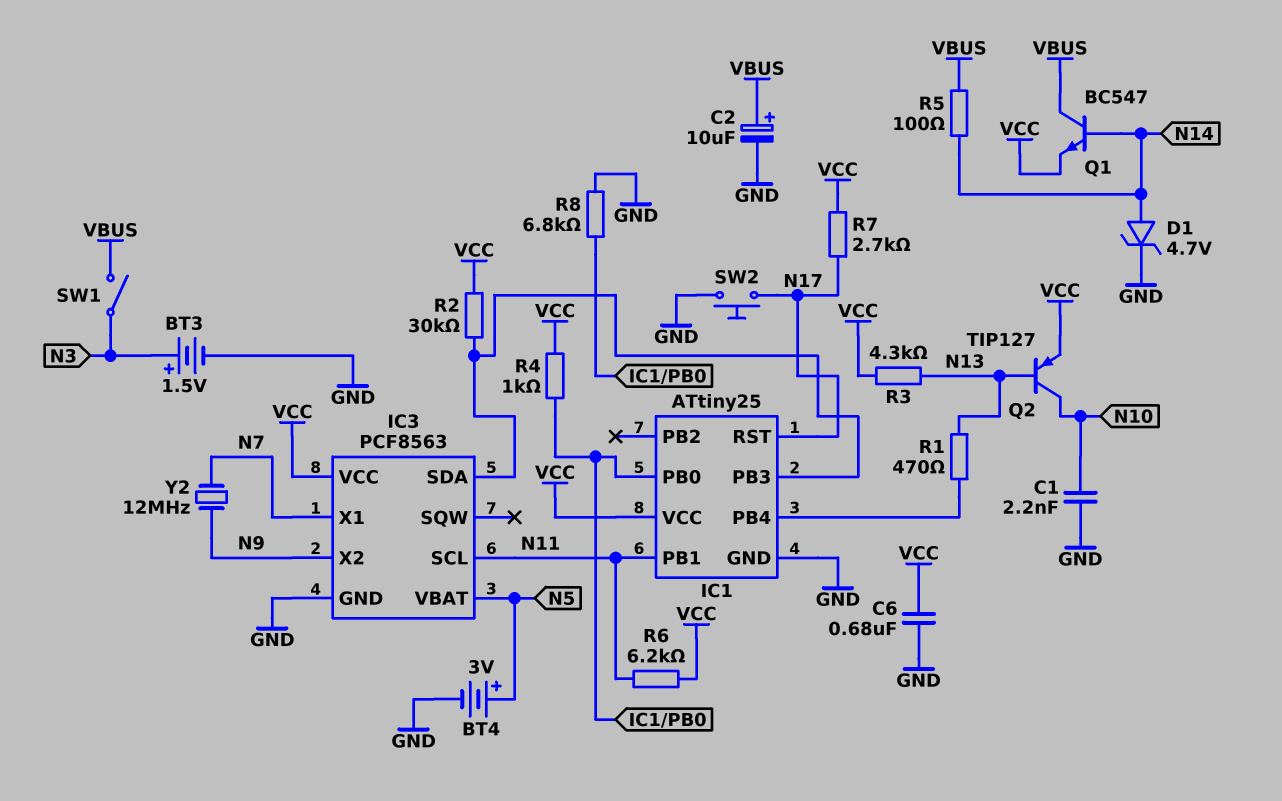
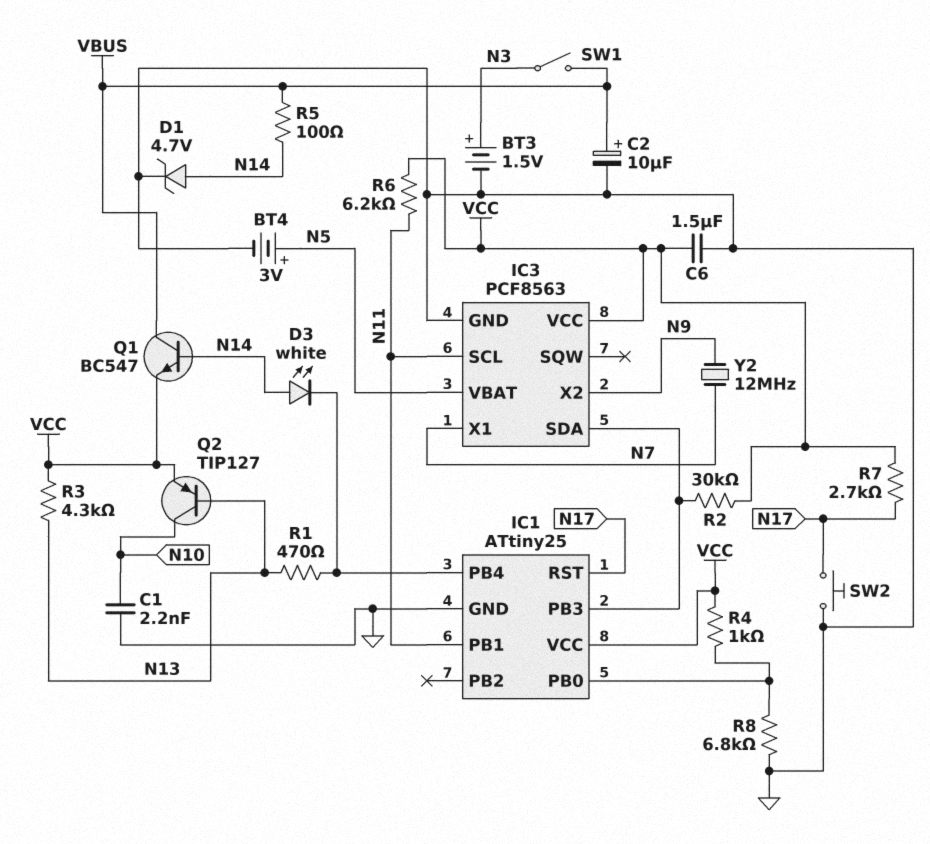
C6: 680nF (GND, VCC) -> 1.5uF (GND, VCC)
D3: none -> LED white (A N14, K IC1/PB4)

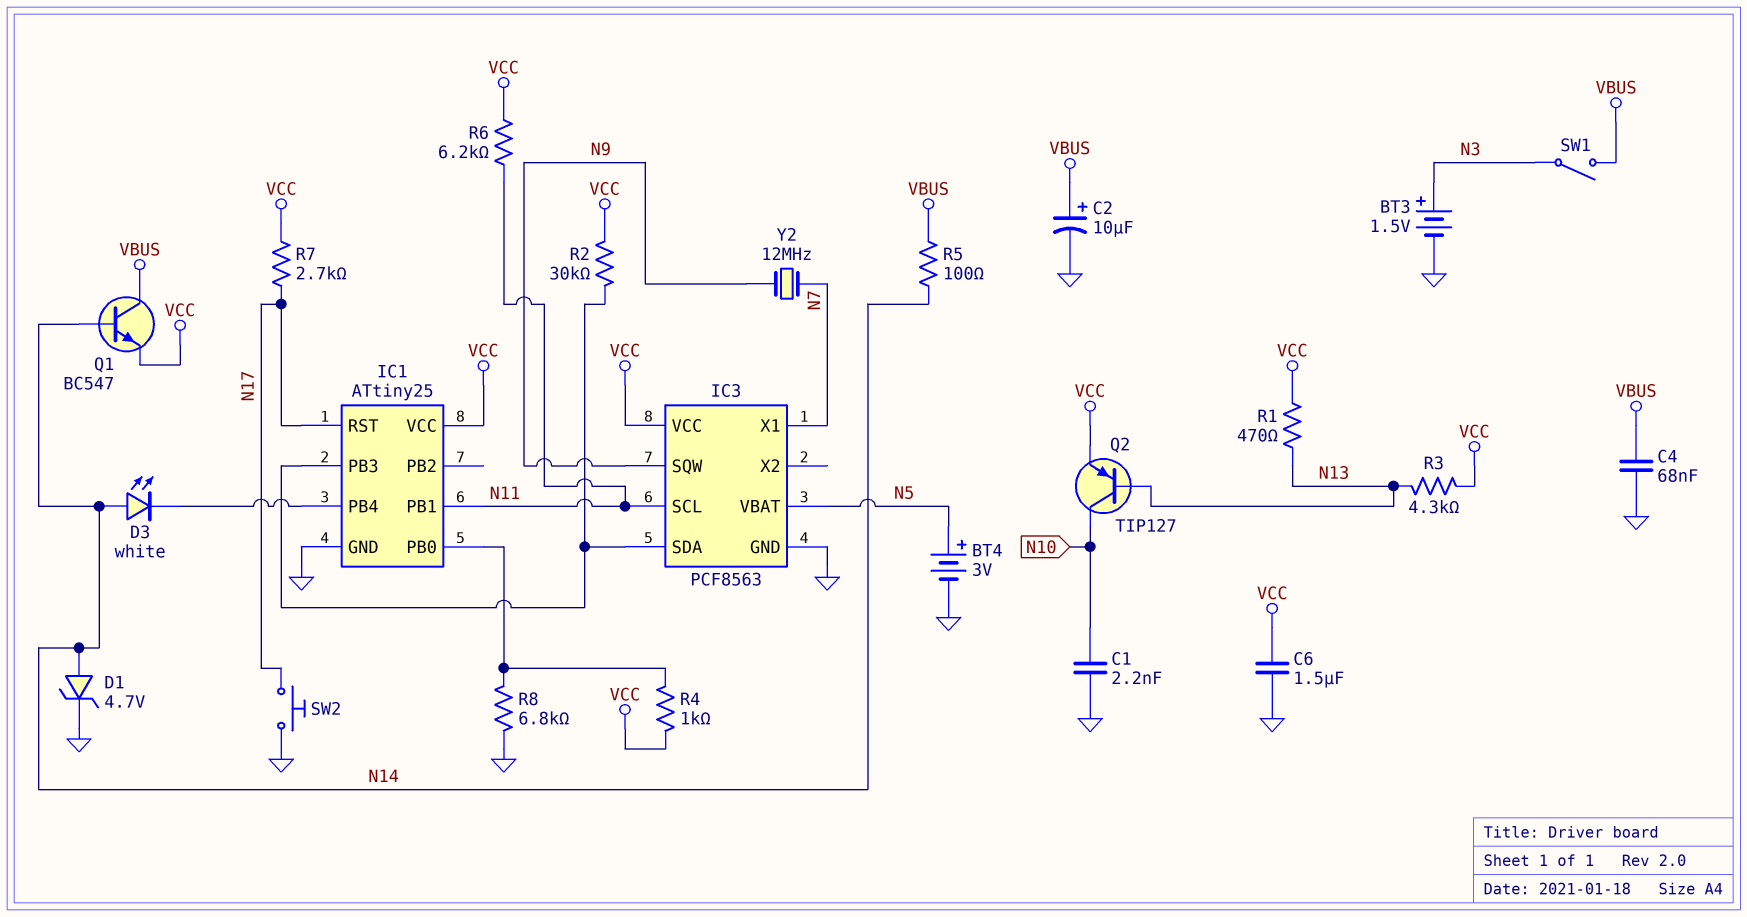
C4: none -> 68nF (GND, VBUS)
IC3 pin SQW: none -> N9
IC3 pin X2: N9 -> none
R1: 470 (IC1/PB4, N13) -> 470 (N13, VCC)

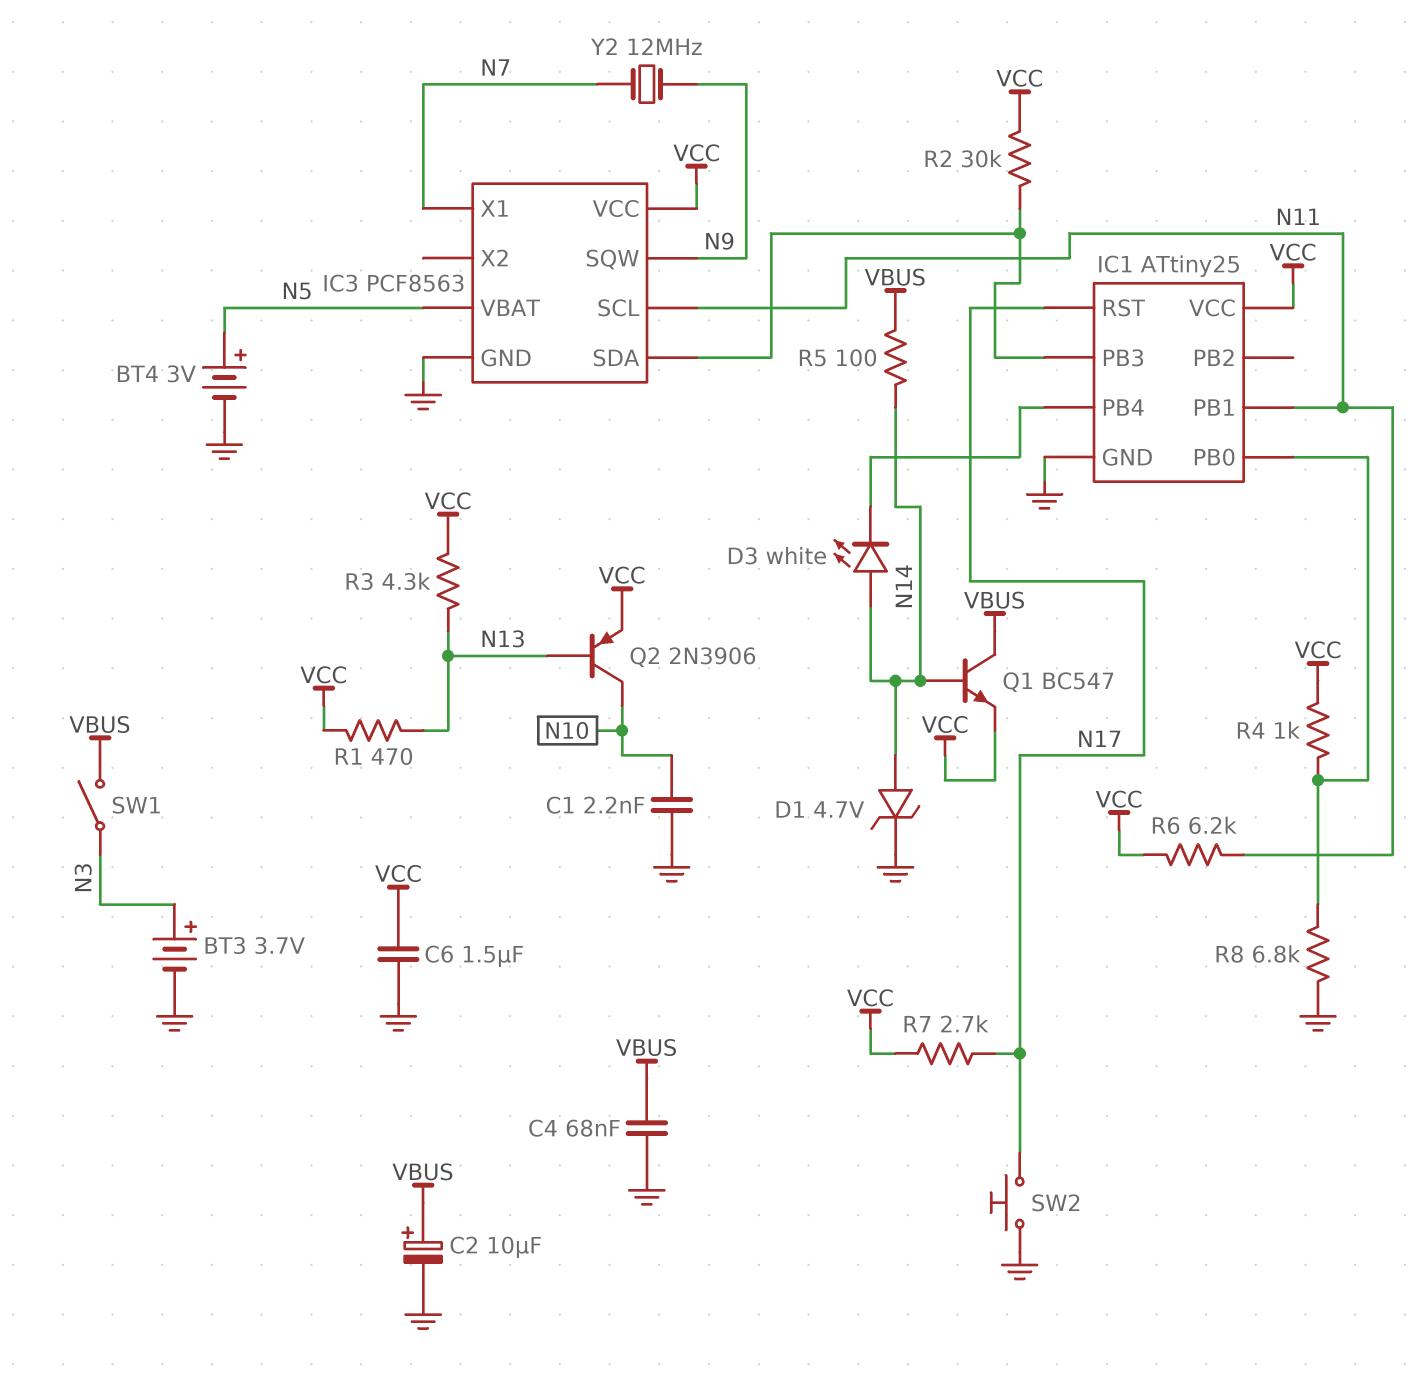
BT3: 1.5V (plus N3, minus GND) -> 3.7V (plus N3, minus GND)
Q2: PNP TIP127 (B N13, C N10, E VCC) -> PNP 2N3906 (B N13, C N10, E VCC)

